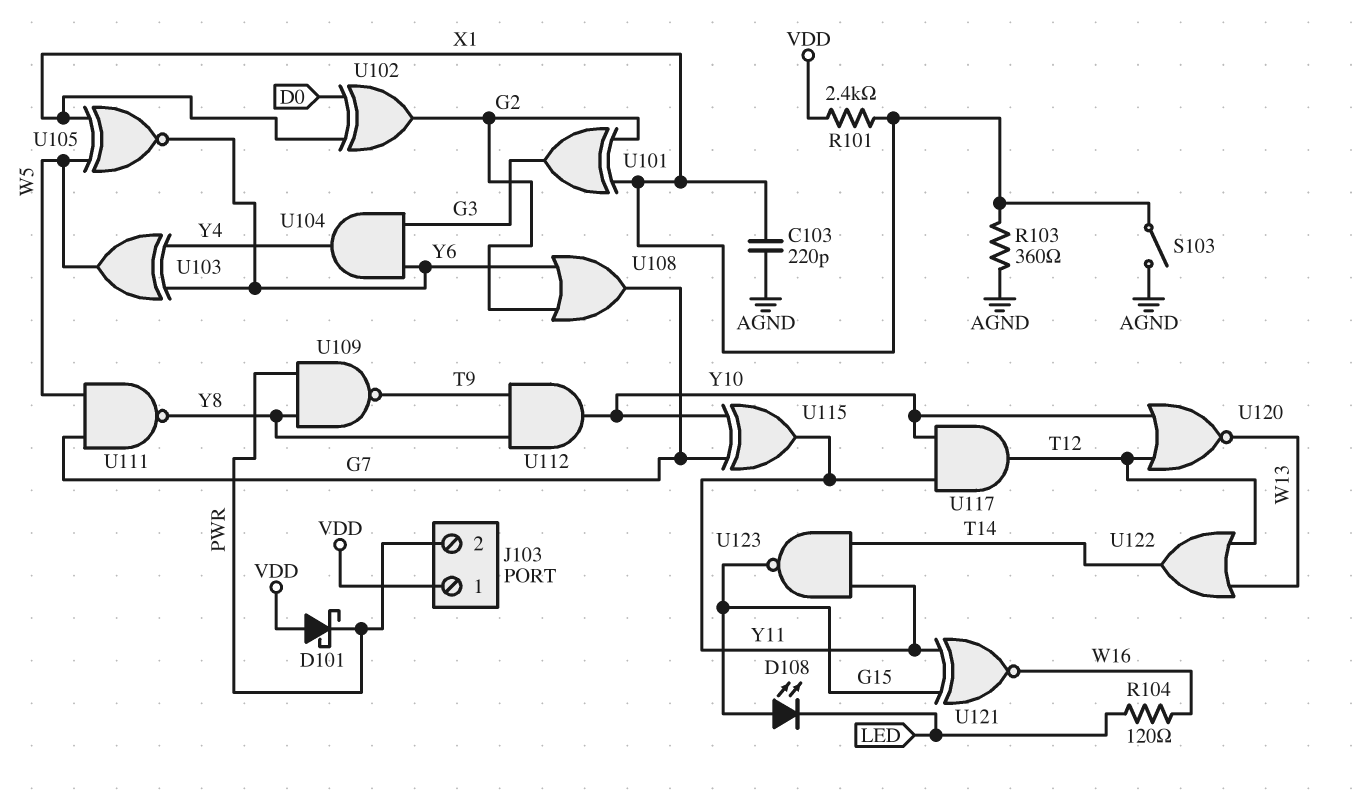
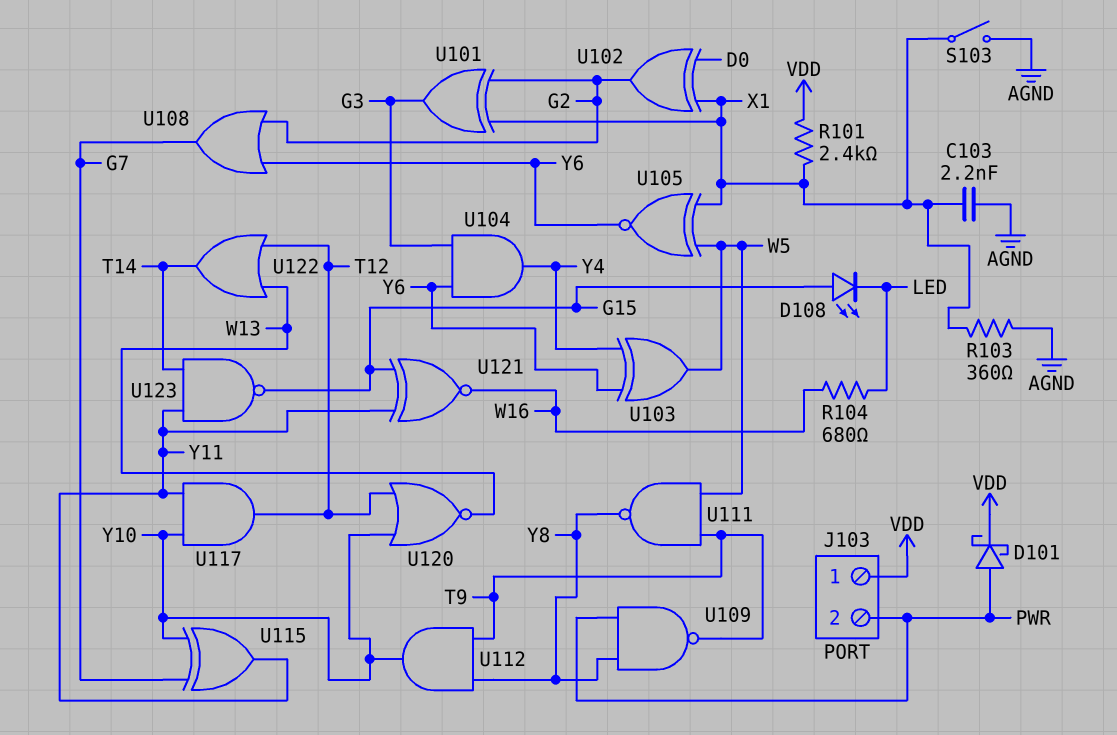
C103: 220pF (AGND, X1) -> 2.2nF (AGND, X1)
D101: schottky (A VDD, K PWR) -> schottky (A PWR, K VDD)
R104: 120 (LED, W16) -> 680 (LED, W16)
U111: NAND (in G7, in W5, out Y8) -> NAND (in T9, in W5, out Y8)

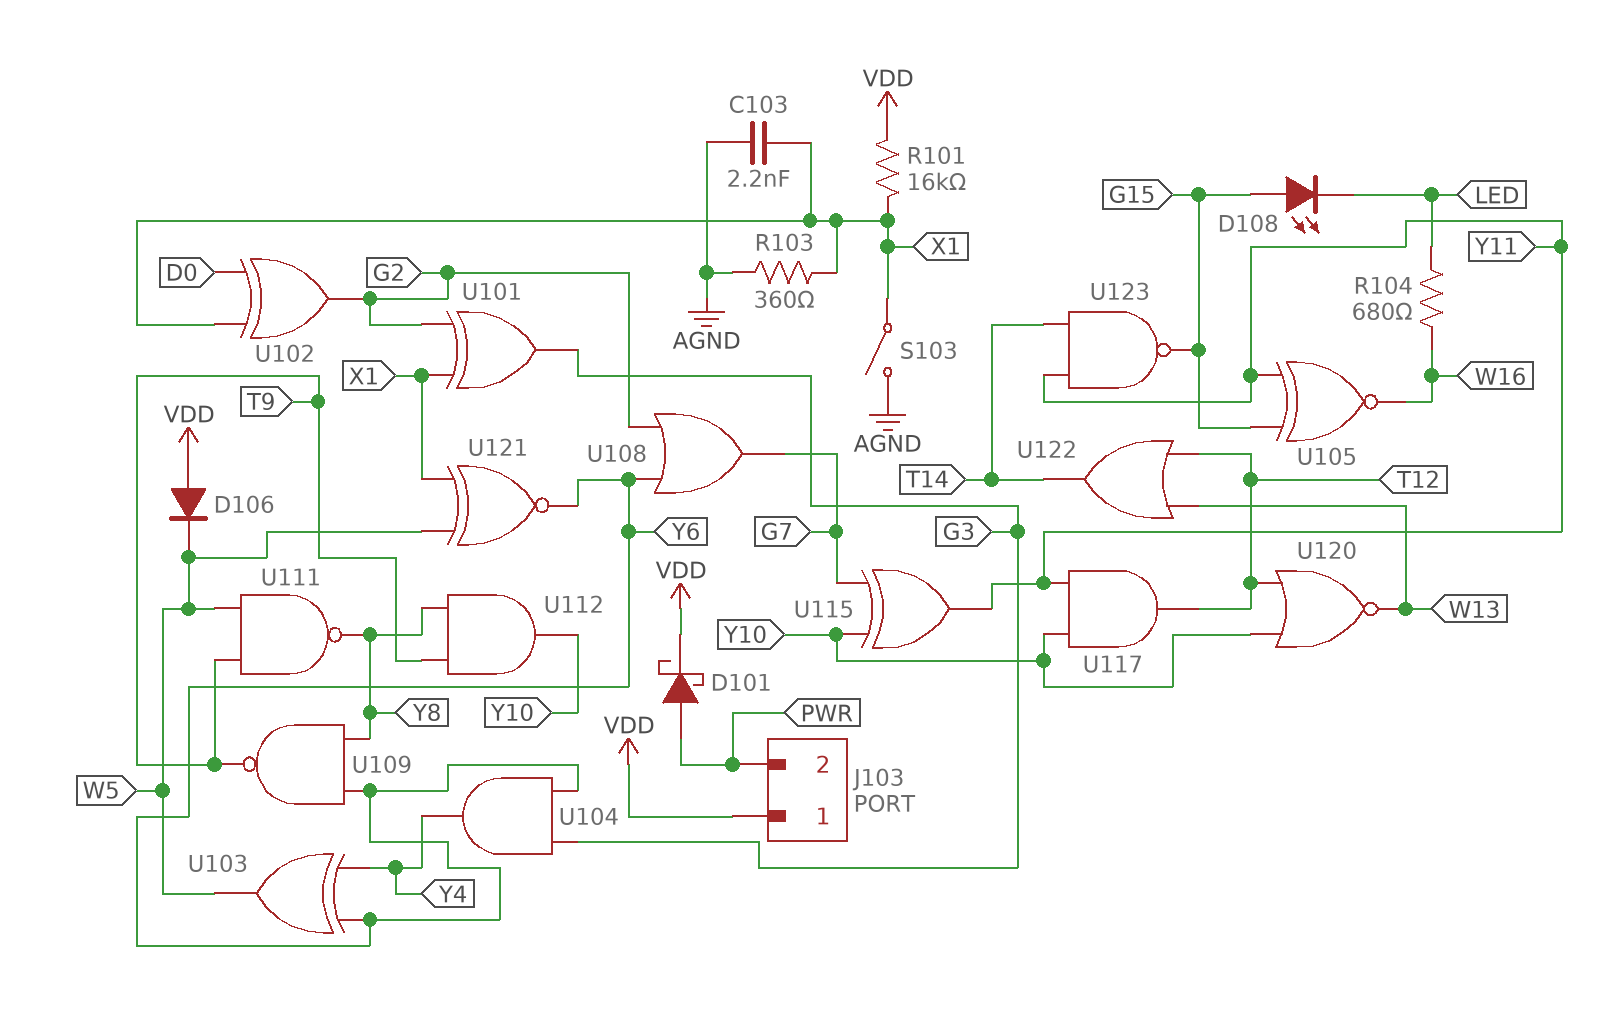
D106: none -> diode (A VDD, K W5)
R101: 2.4k (VDD, X1) -> 16k (VDD, X1)
U105: XNOR (in W5, in X1, out Y6) -> XNOR (in G15, in Y11, out W16)
U109: NAND (in PWR, in Y8, out T9) -> NAND (in Y6, in Y8, out T9)
U121: XNOR (in G15, in Y11, out W16) -> XNOR (in W5, in X1, out Y6)

